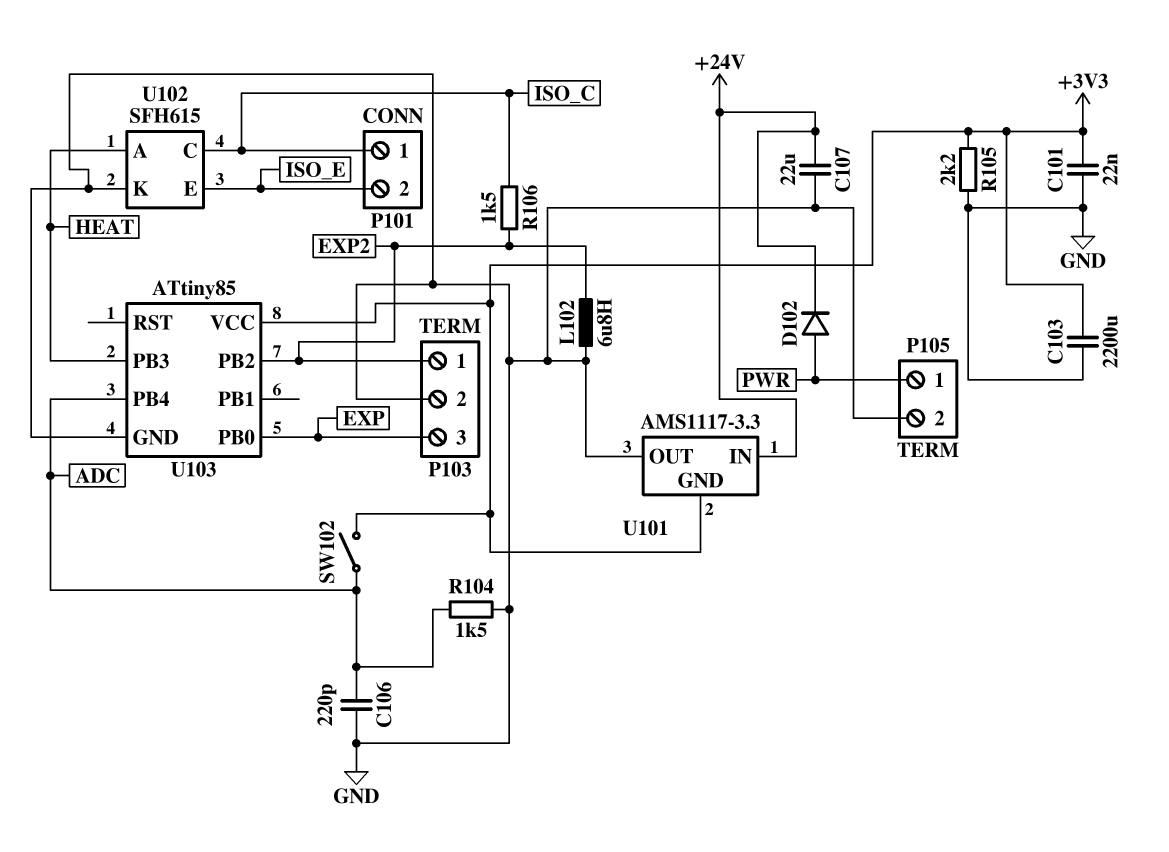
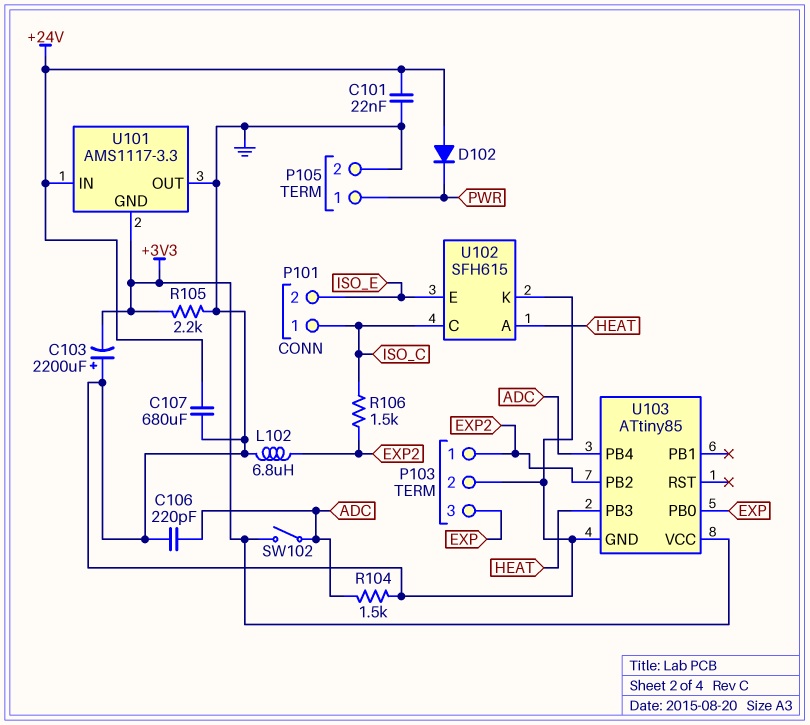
C101: 22nF (+3V3, GND) -> 22nF (+24V, GND)
C103: 2200uF (+3V3, GND) -> 2200uF (plus GND, minus +3V3)
C107: 22uF (+24V, GND) -> 680uF (+24V, GND)
D102: diode (A PWR, K +24V) -> diode (A +24V, K PWR)

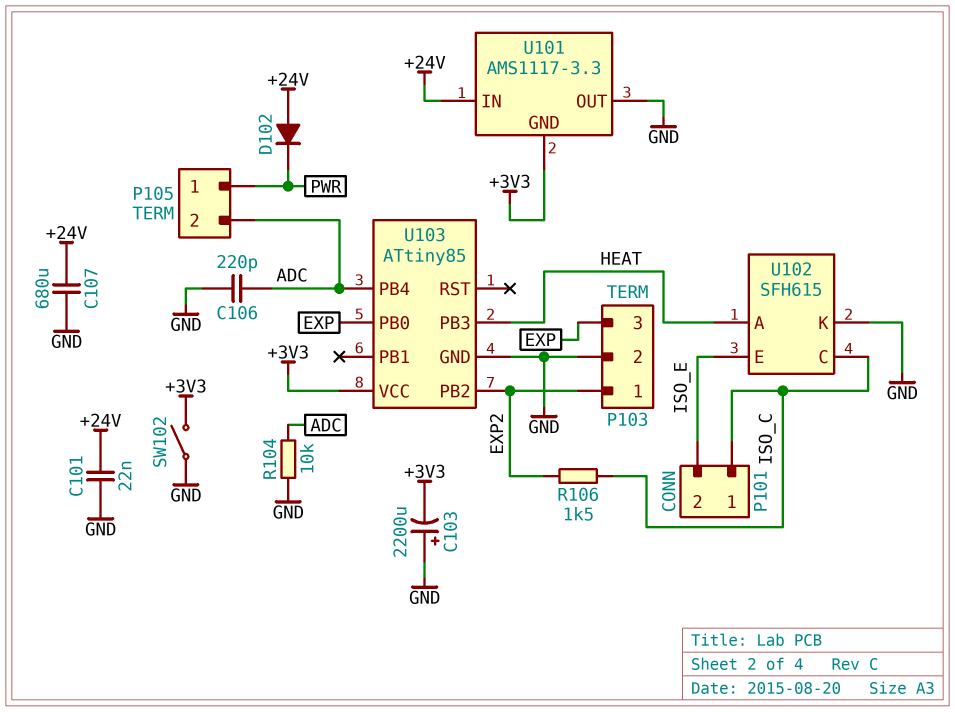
L102: 6.8uH (EXP2, GND) -> none
P105 pin 2: GND -> ADC
R104: 1.5k (ADC, GND) -> 10k (ADC, GND)
R105: 2.2k (+3V3, GND) -> none
SW102: switch (+3V3, ADC) -> switch (+3V3, GND)

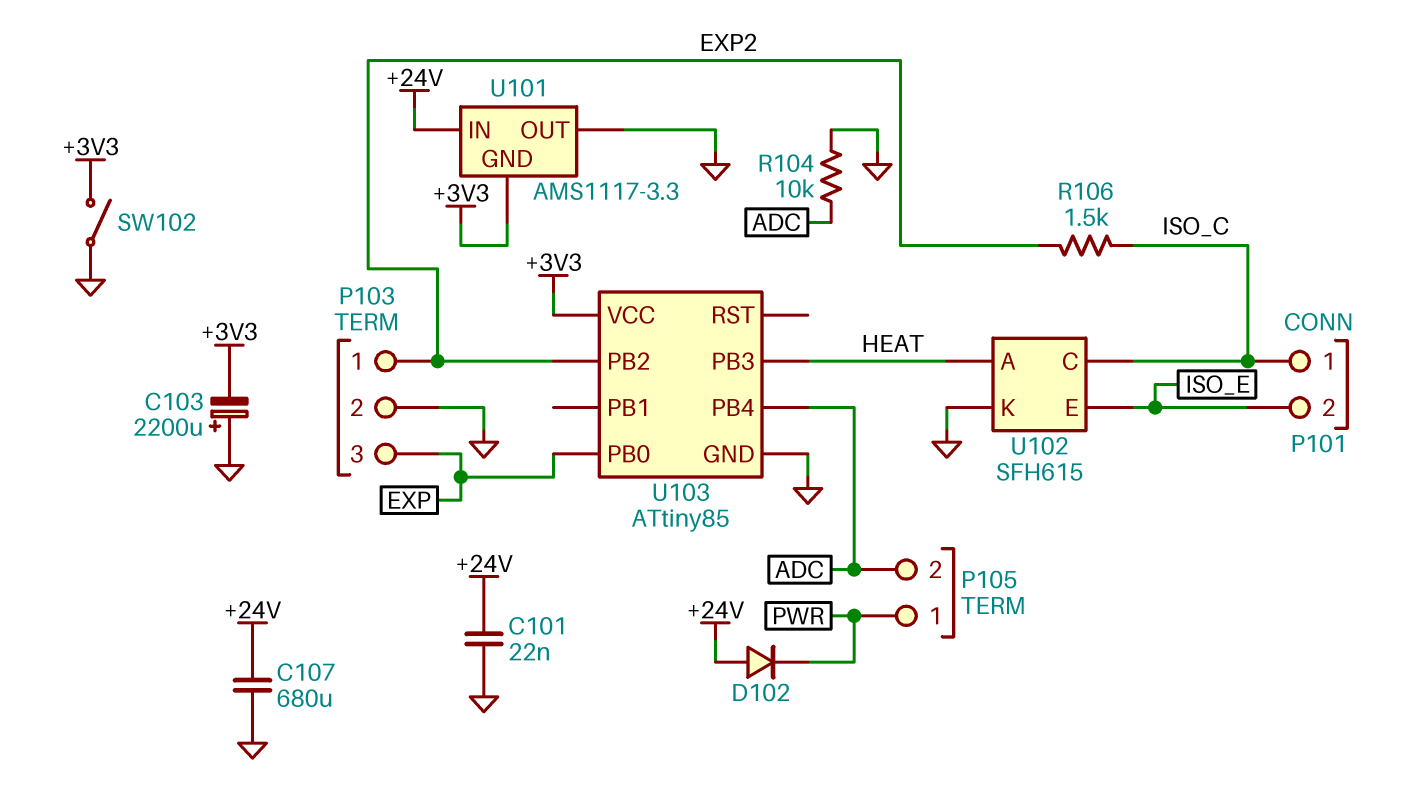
C106: 220pF (ADC, GND) -> none

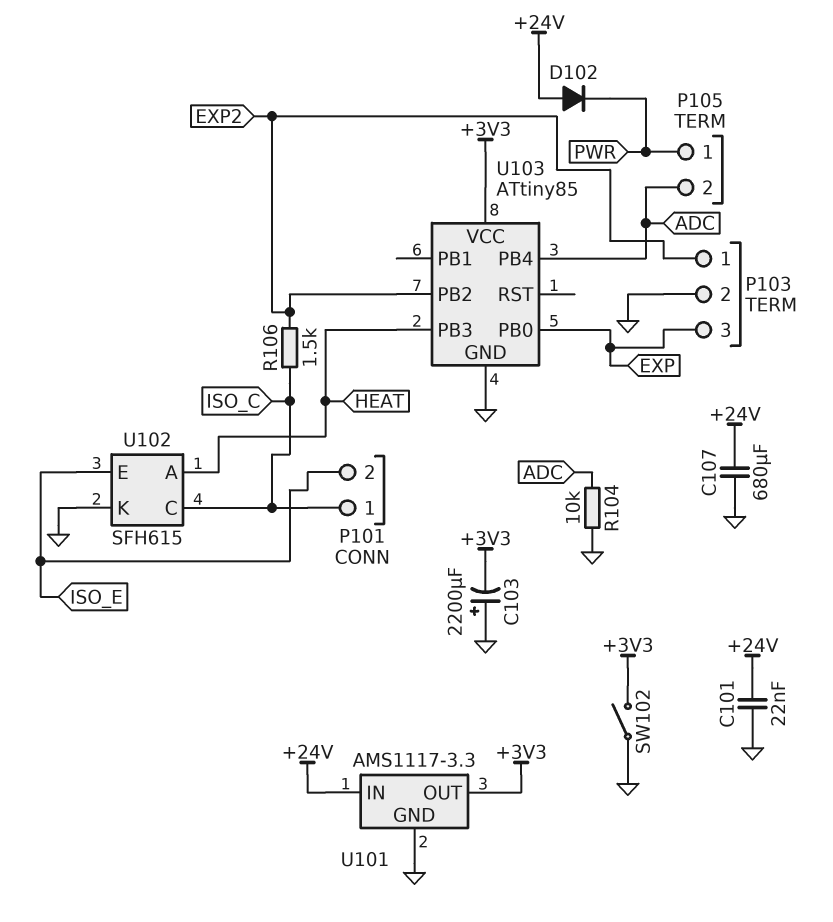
U101 pin GND: +3V3 -> GND
U101 pin OUT: GND -> +3V3

